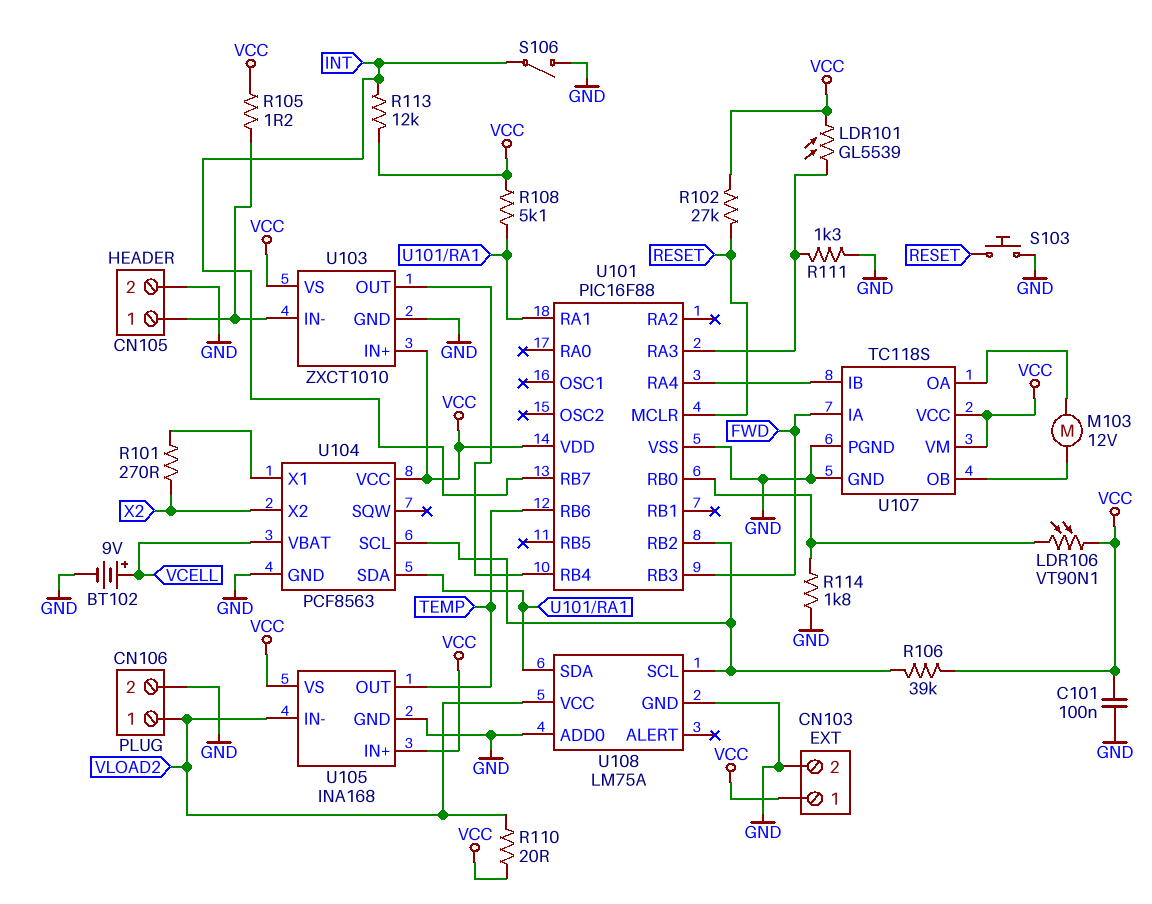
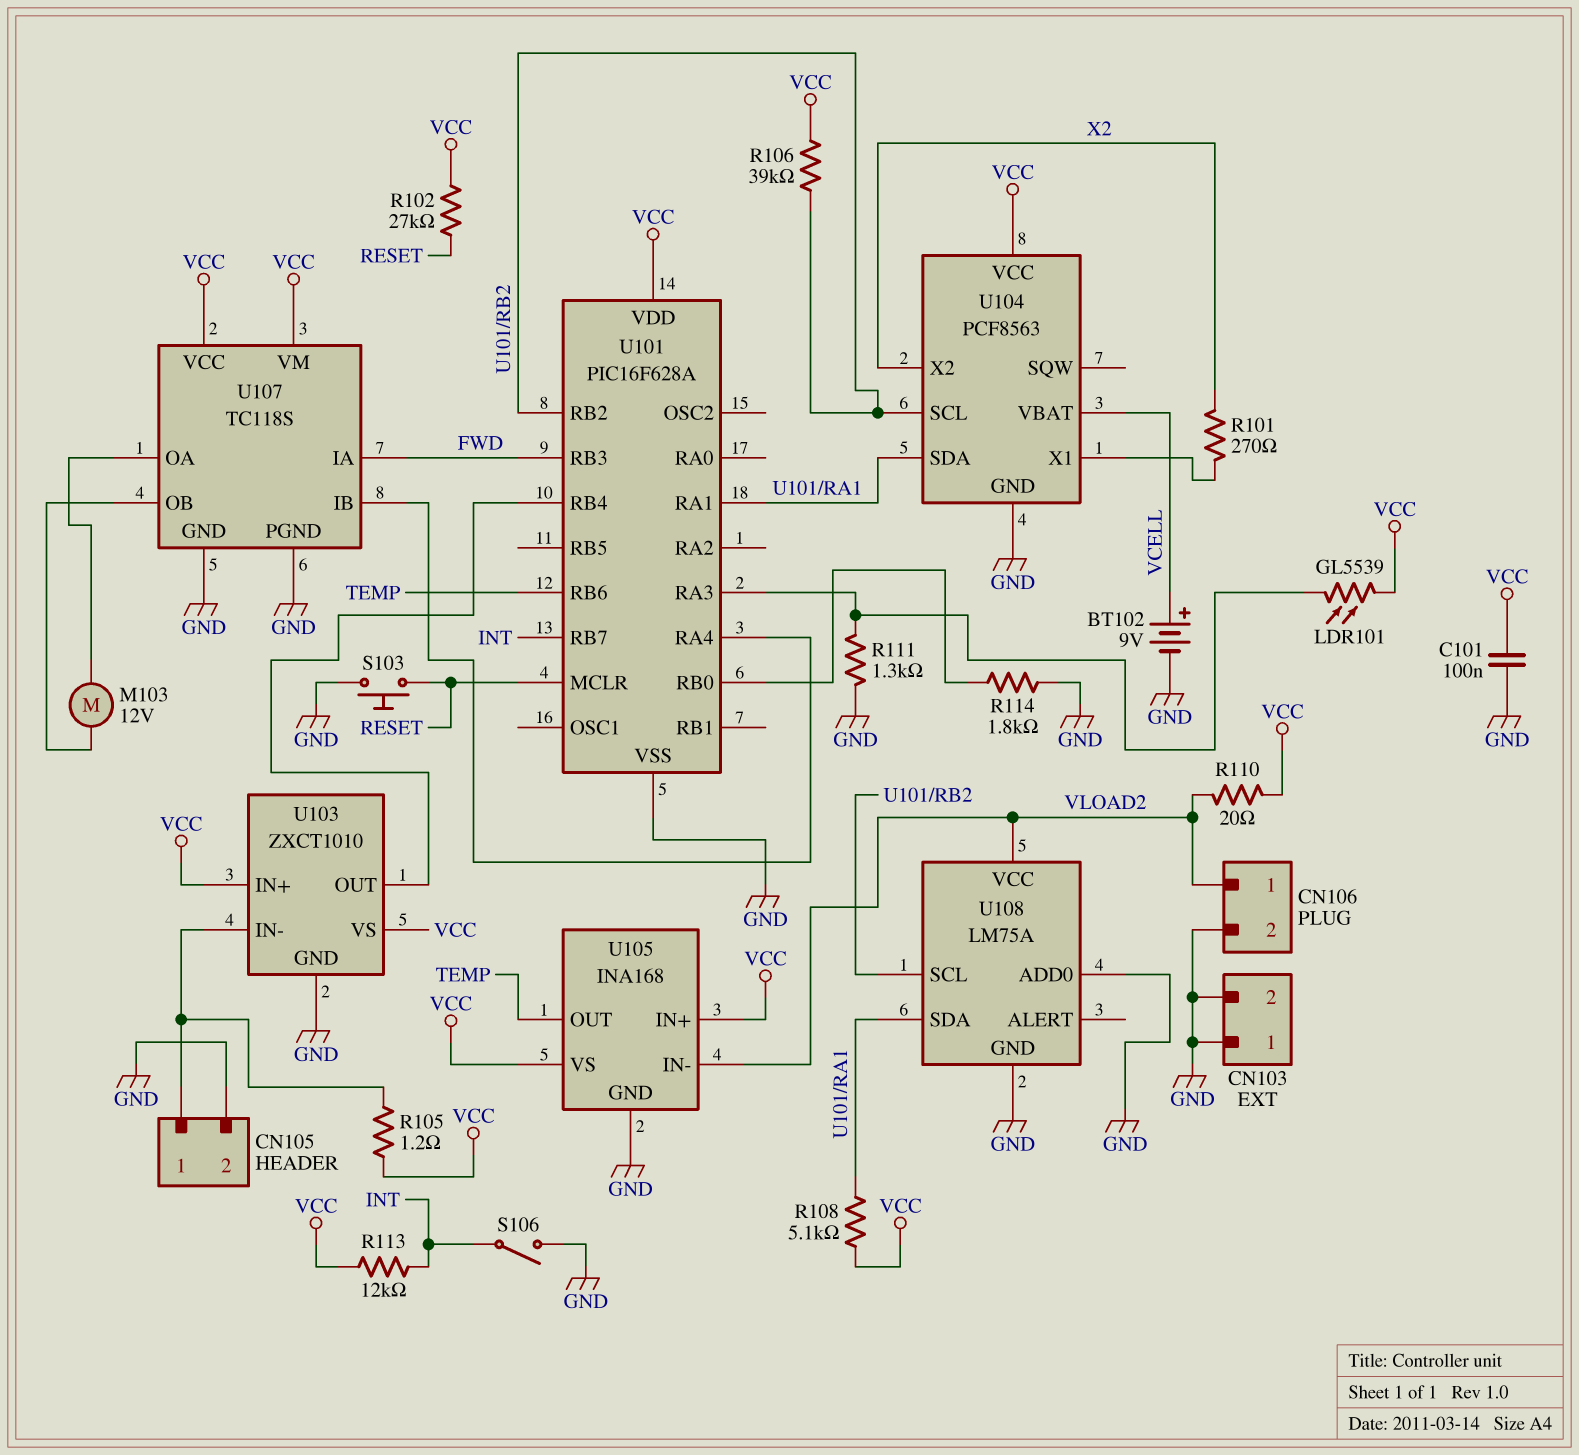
CN103 pin 1: VCC -> GND
LDR106: VT90N1 (U101/RB0, VCC) -> none
U101: PIC16F88 -> PIC16F628A

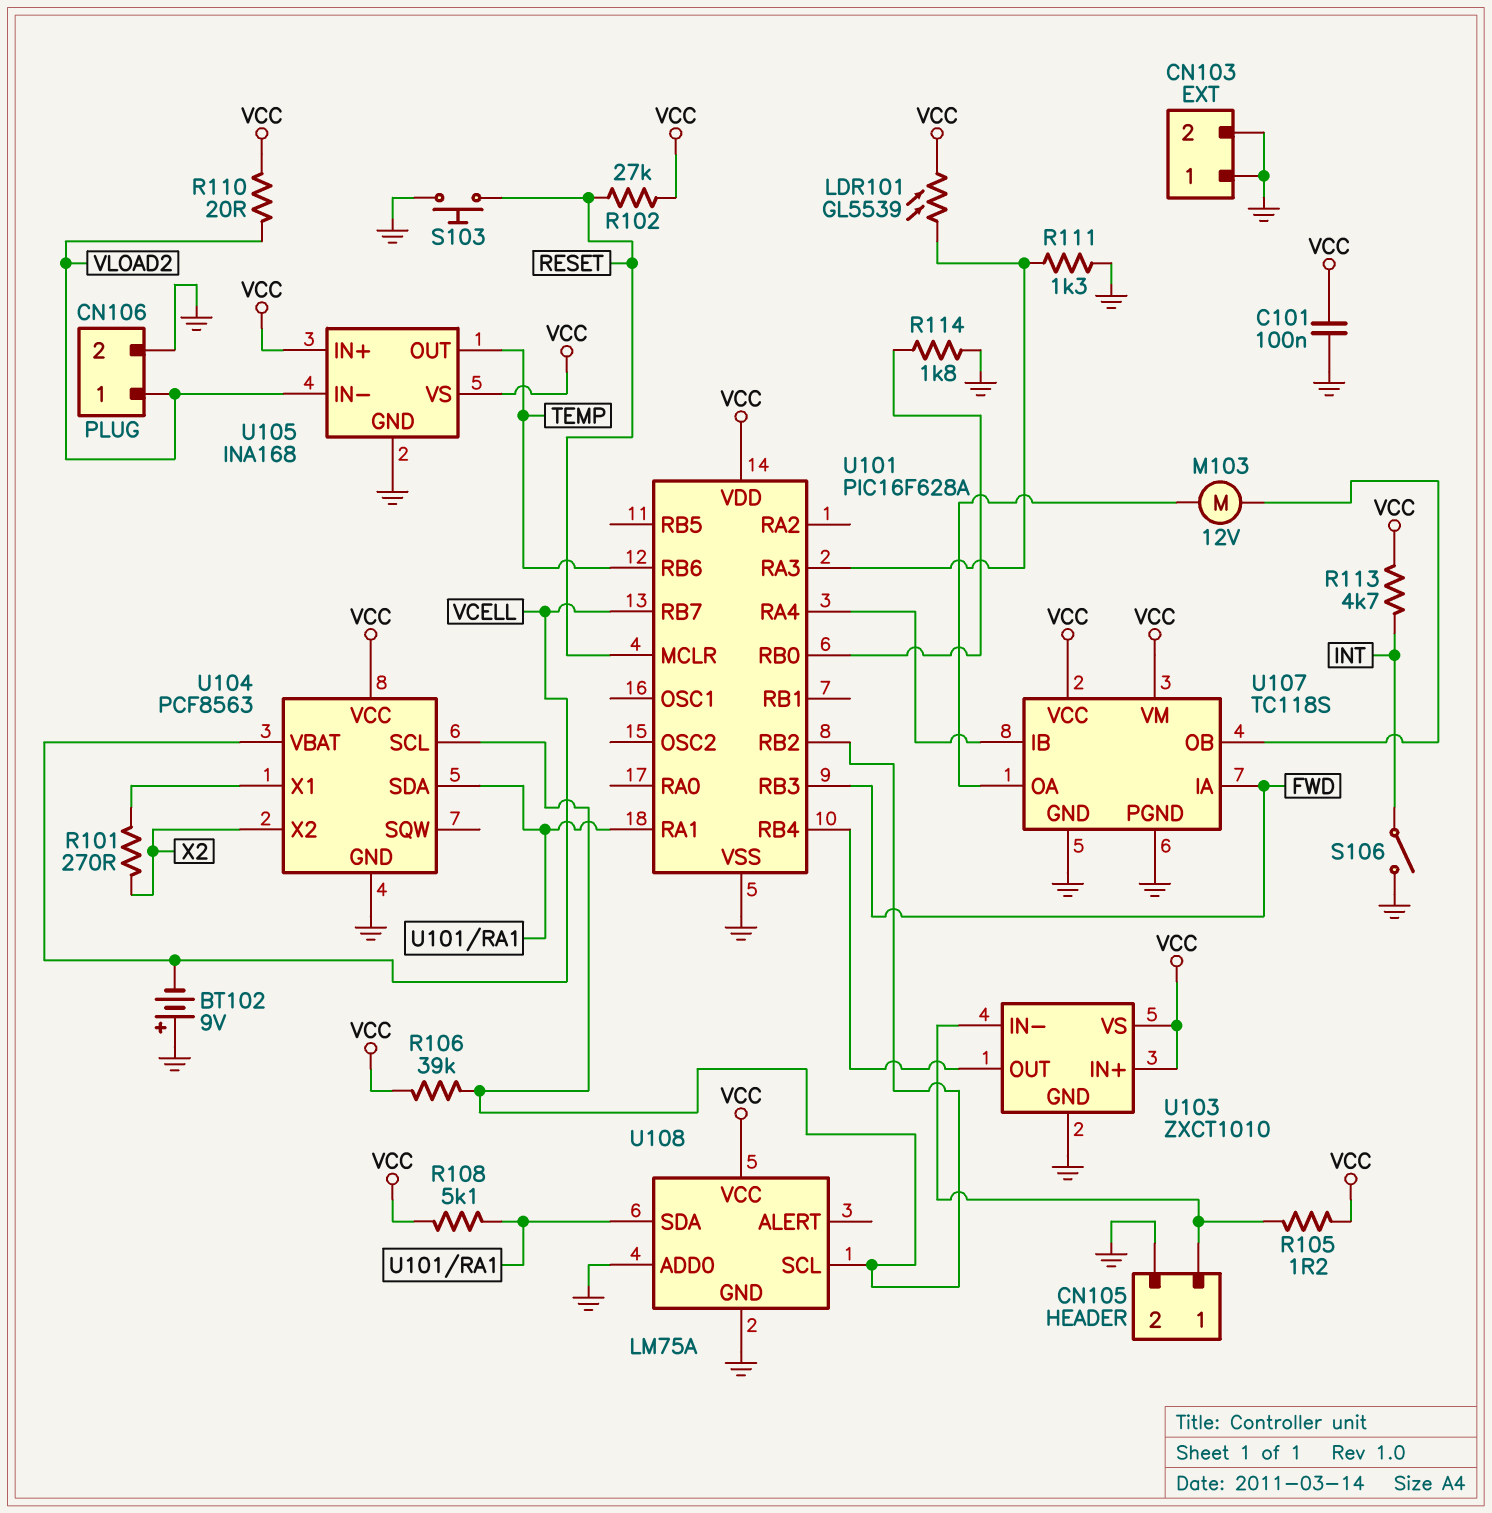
BT102: 9V (plus VCELL, minus GND) -> 9V (plus GND, minus VCELL)
R113: 12k (INT, VCC) -> 4.7k (INT, VCC)
U101 pin RB7: INT -> VCELL
U108 pin VCC: VLOAD2 -> VCC

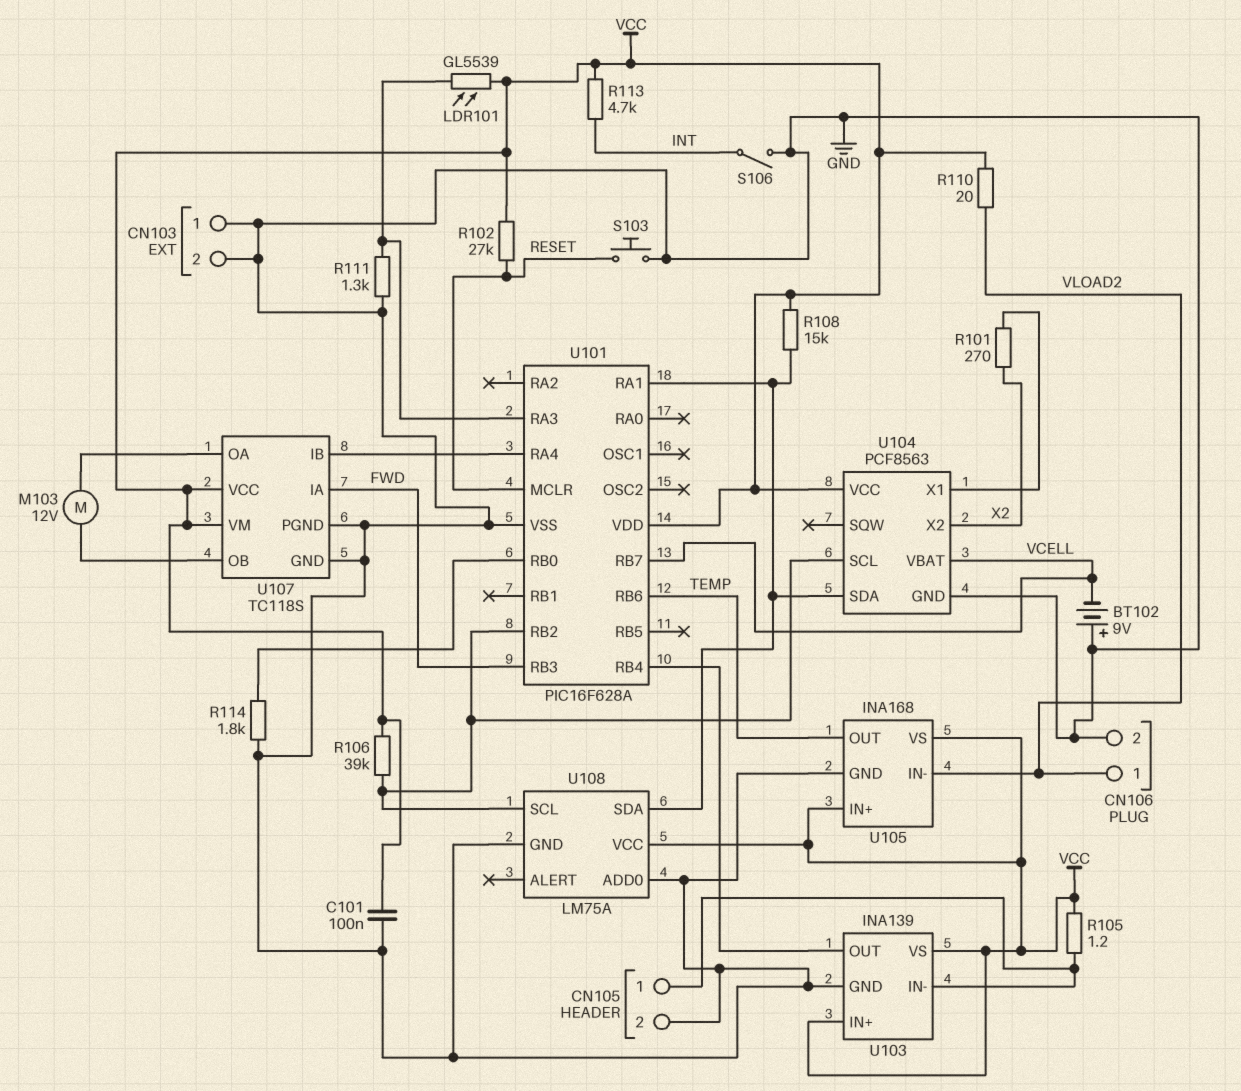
R108: 5.1k (U101/RA1, VCC) -> 15k (U101/RA1, VCC)
U103: ZXCT1010 -> INA139

